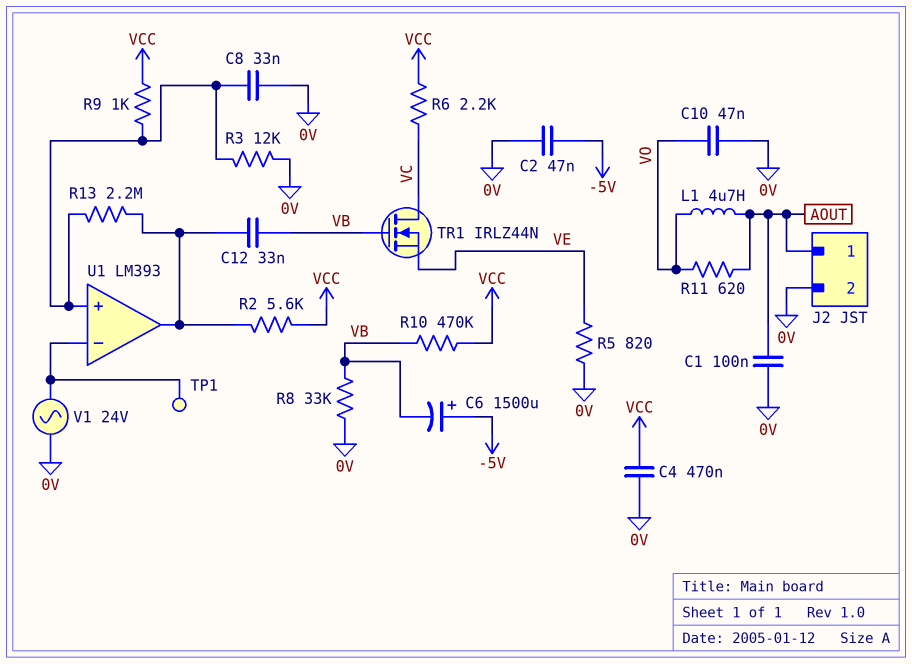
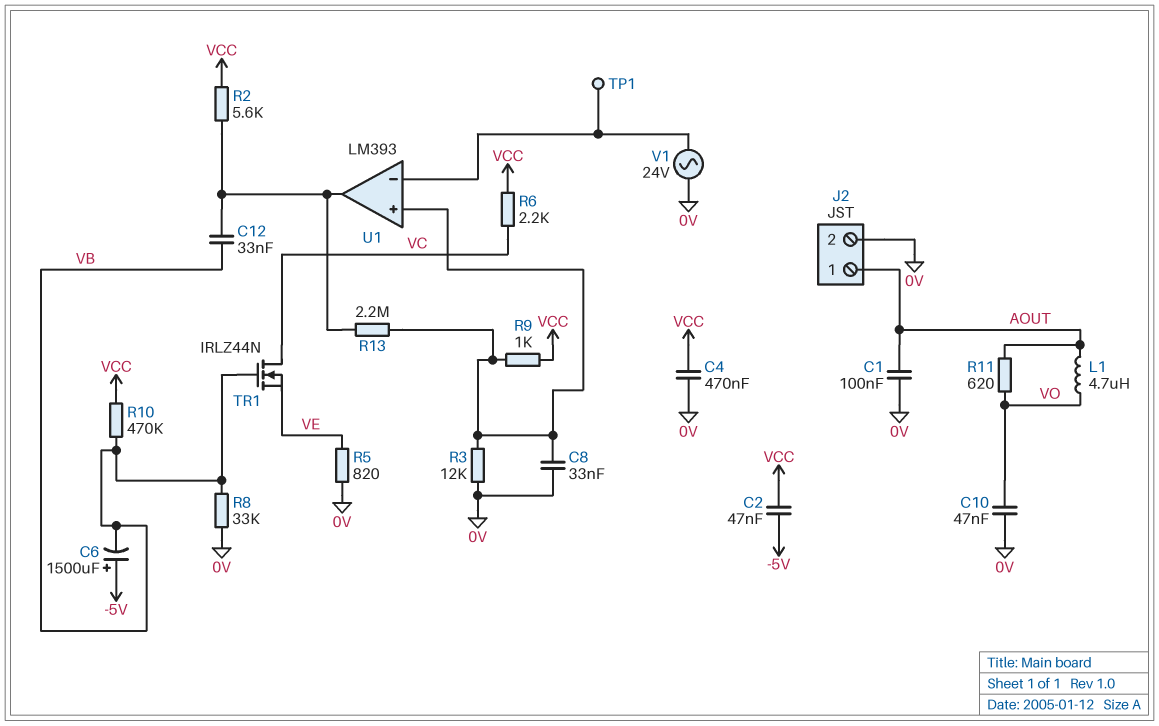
C2: 47nF (-5V, 0V) -> 47nF (-5V, VCC)

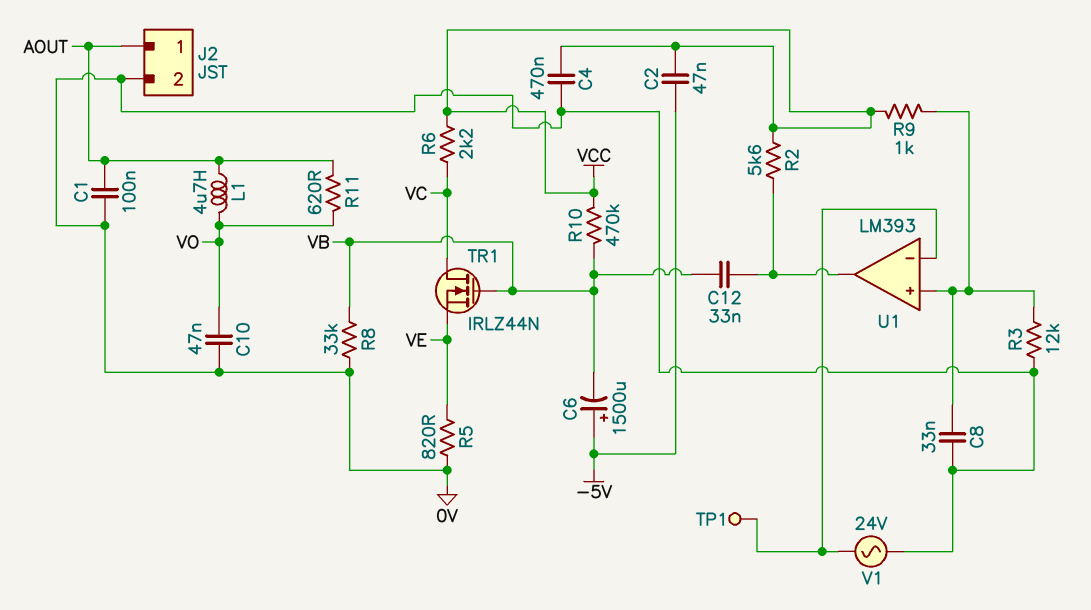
R13: 2.2M (U1/in+, U1/out) -> none

